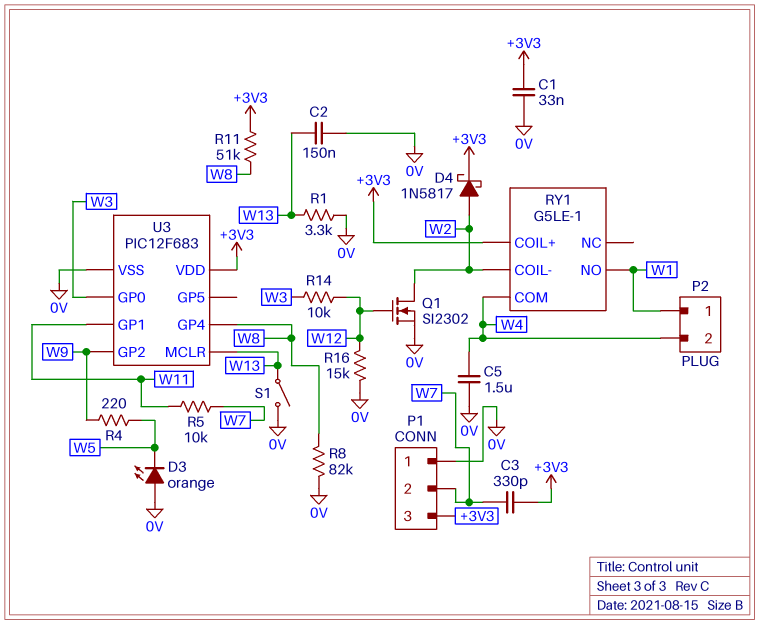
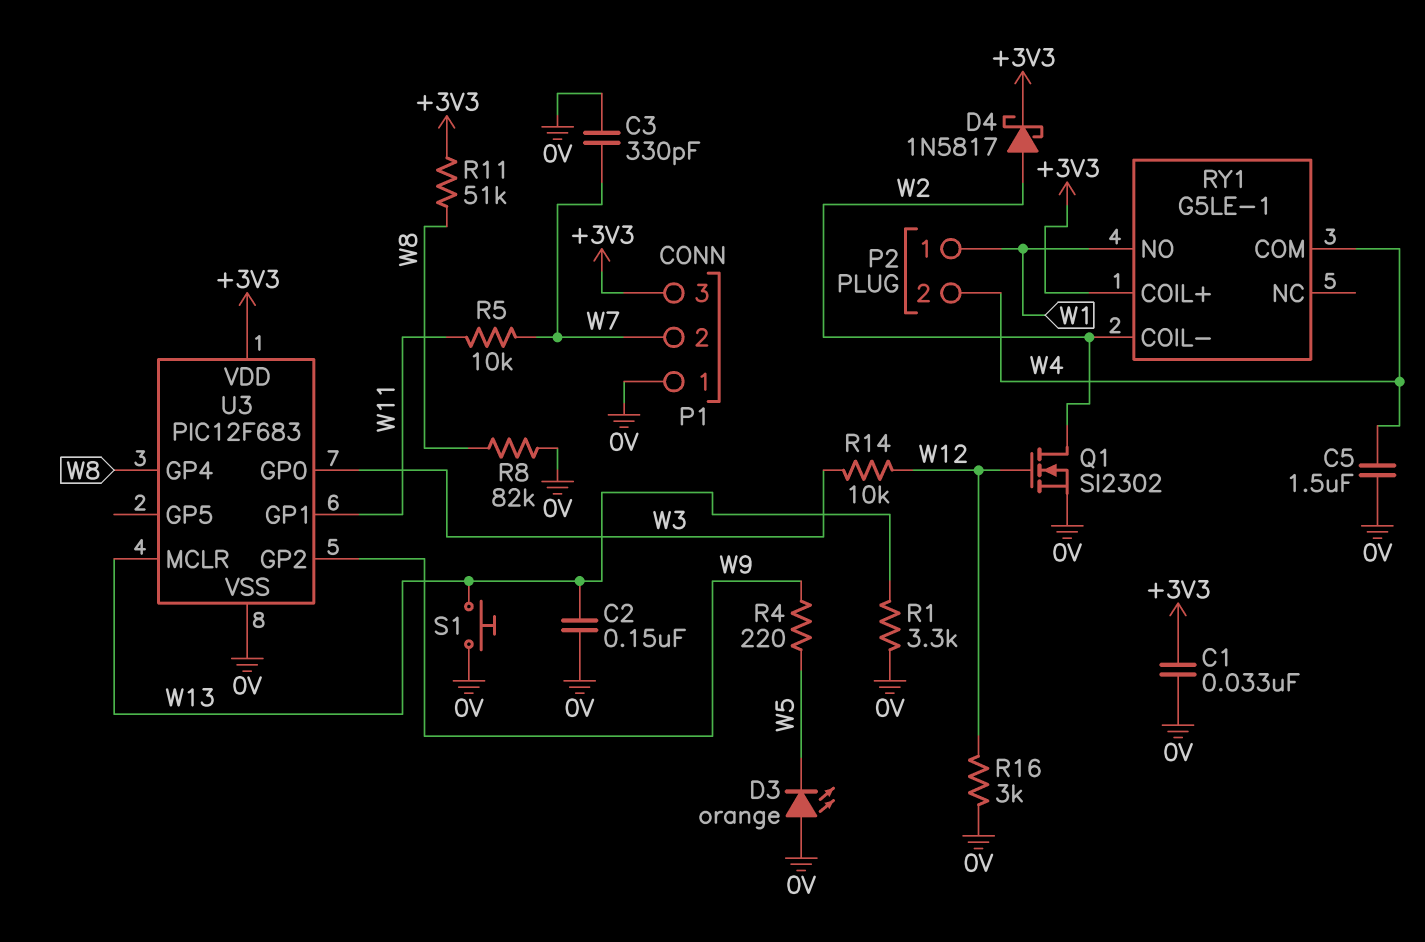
C3: 330pF (+3V3, W7) -> 330pF (0V, W7)
R16: 15k (0V, W12) -> 3k (0V, W12)
S1: switch (0V, W13) -> button (0V, W13)

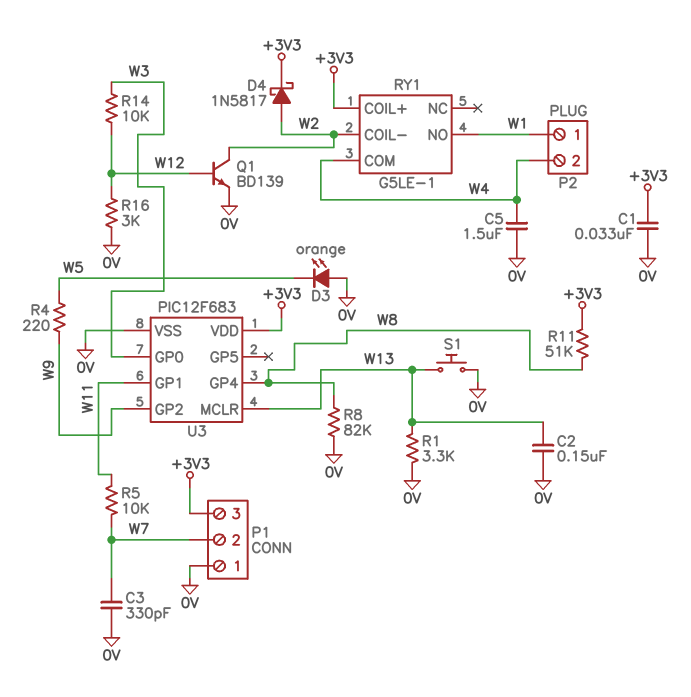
Q1: NMOS SI2302 (G W12, D W2, S 0V) -> NPN BD139 (B W12, C W2, E 0V)

